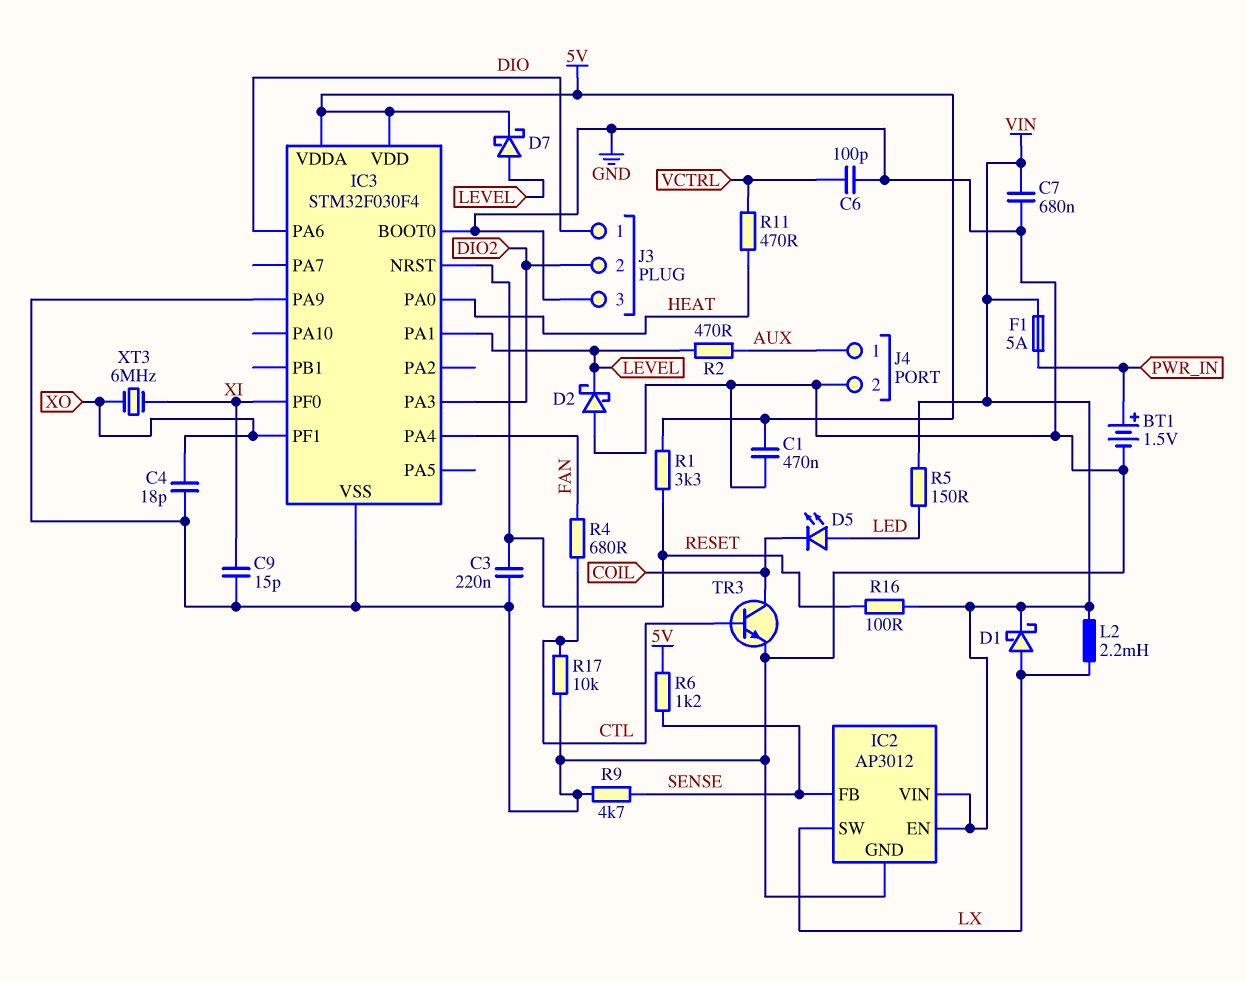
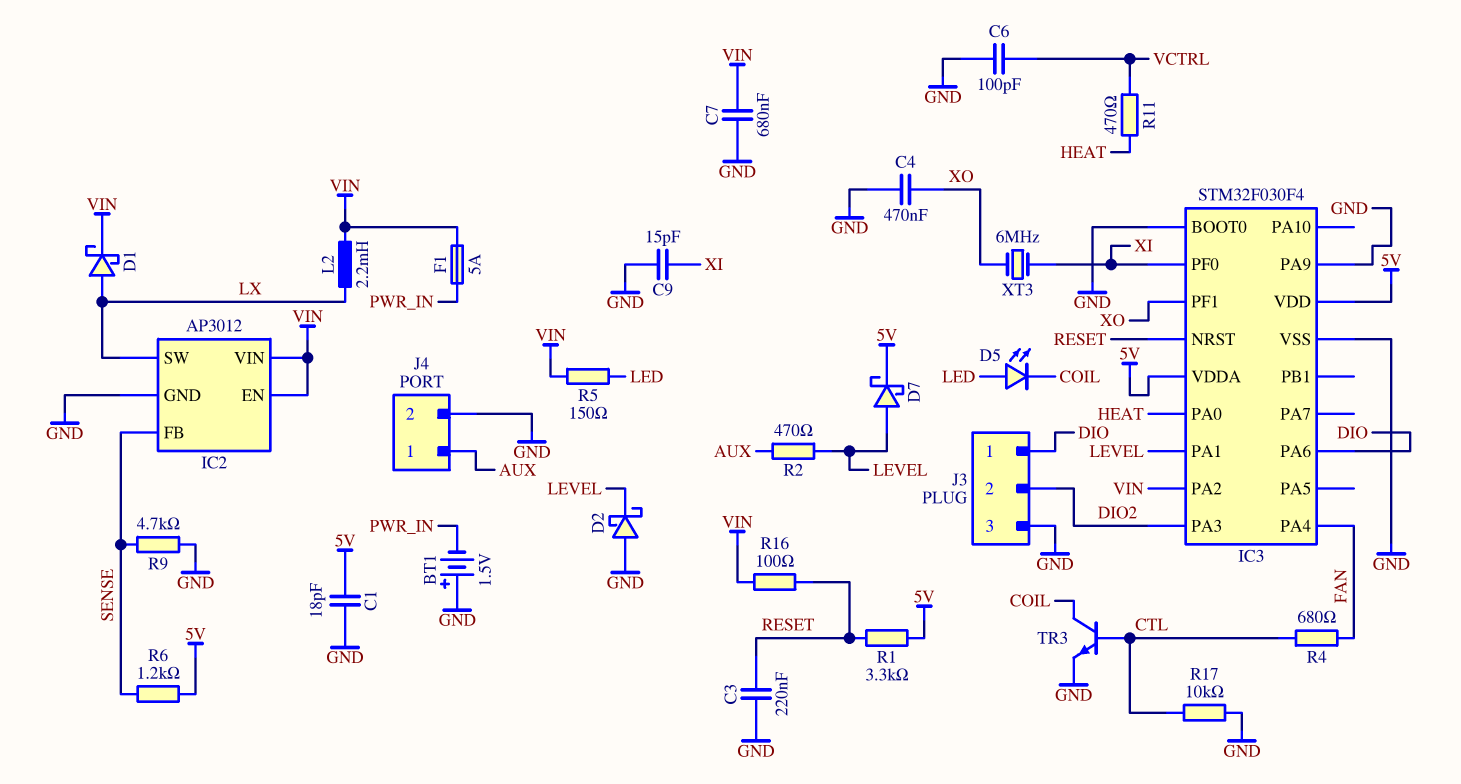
BT1: 1.5V (plus PWR_IN, minus GND) -> 1.5V (plus GND, minus PWR_IN)
C1: 470nF (5V, GND) -> 18pF (5V, GND)
C4: 18pF (GND, XO) -> 470nF (GND, XO)
IC3 pin PA2: none -> VIN

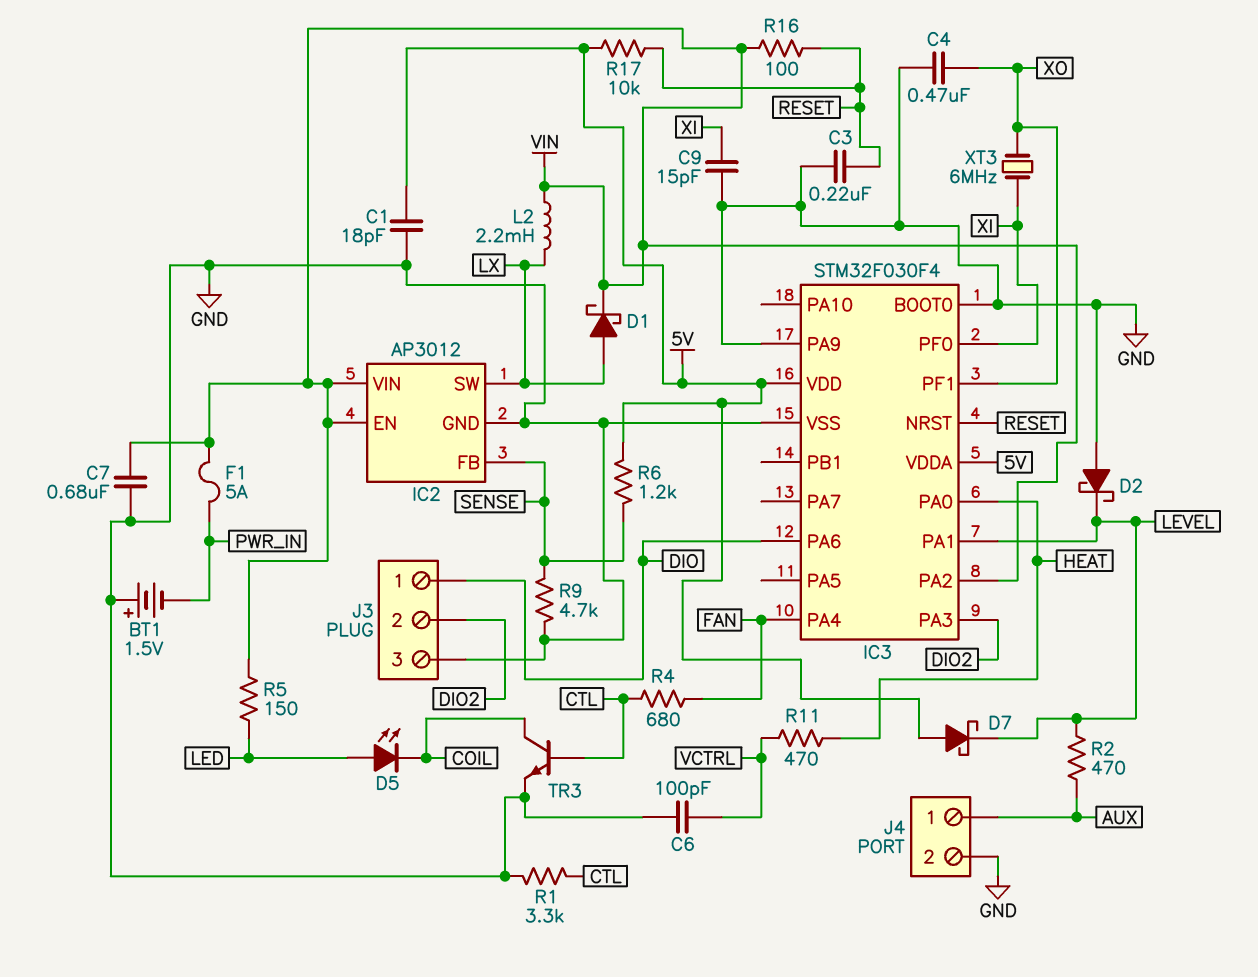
D7: schottky (A LEVEL, K 5V) -> schottky (A 5V, K LEVEL)
R1: 3.3k (5V, RESET) -> 3.3k (CTL, GND)
R17: 10k (CTL, GND) -> 10k (5V, RESET)

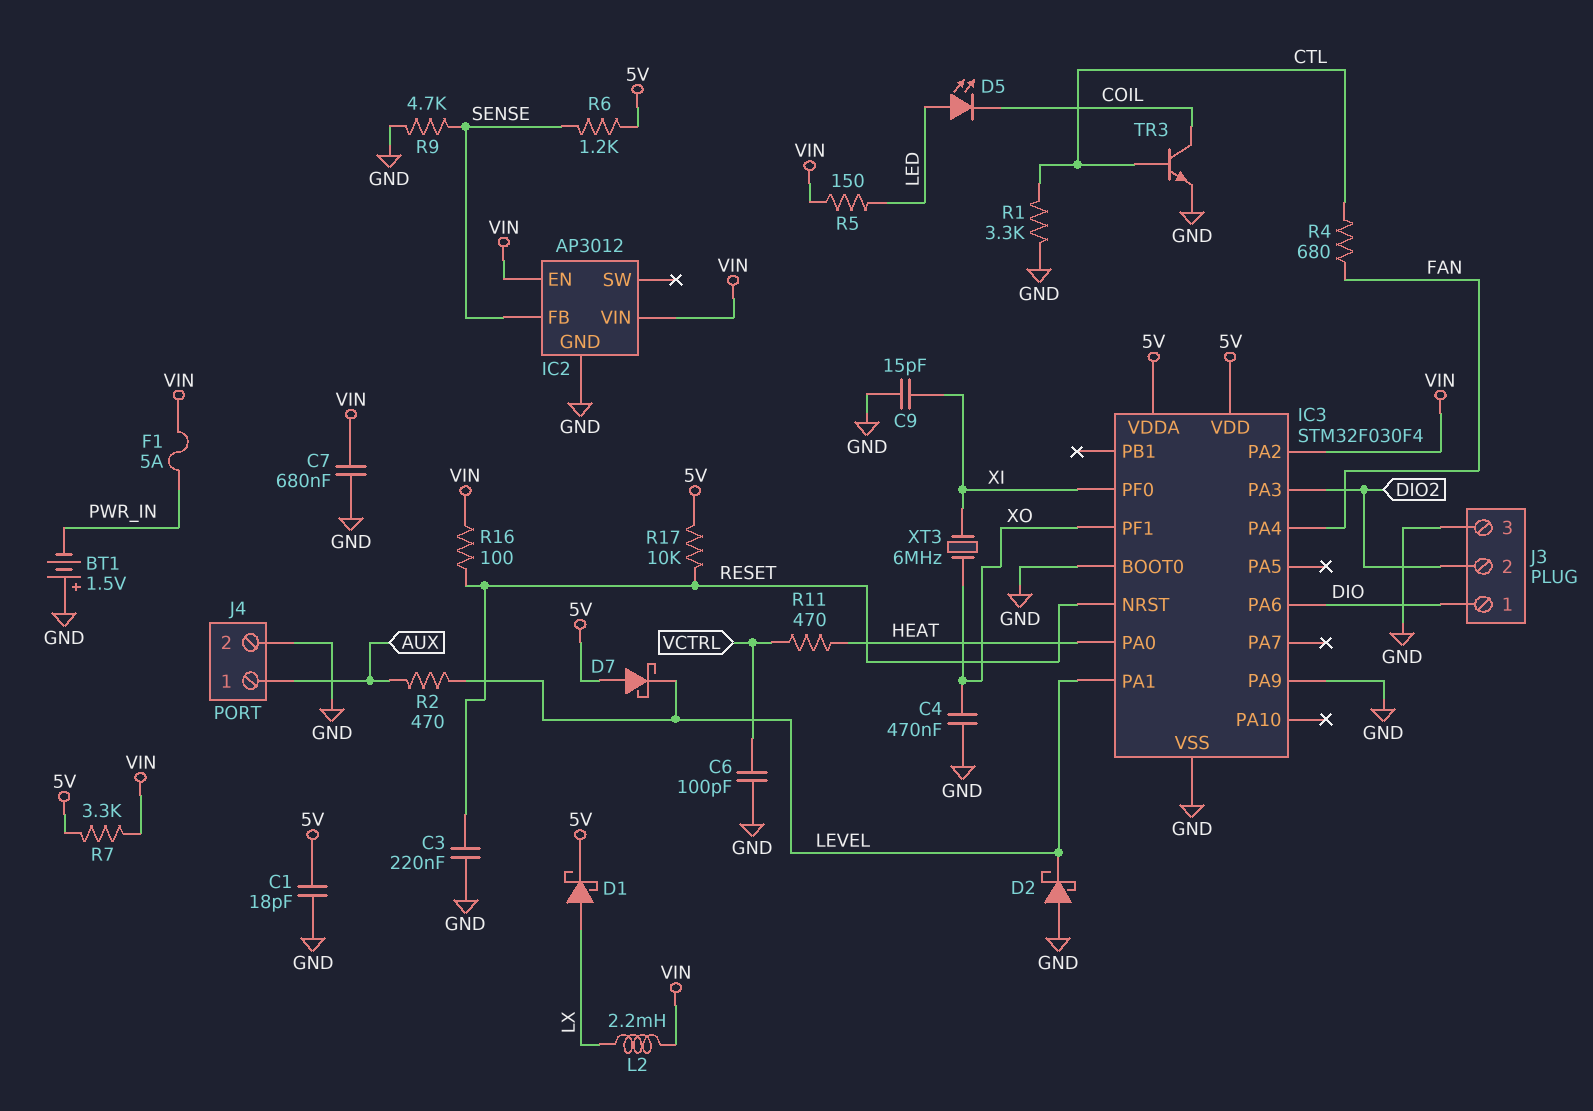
D1: schottky (A LX, K VIN) -> schottky (A LX, K 5V)
IC2 pin SW: LX -> none
R7: none -> 3.3k (5V, VIN)

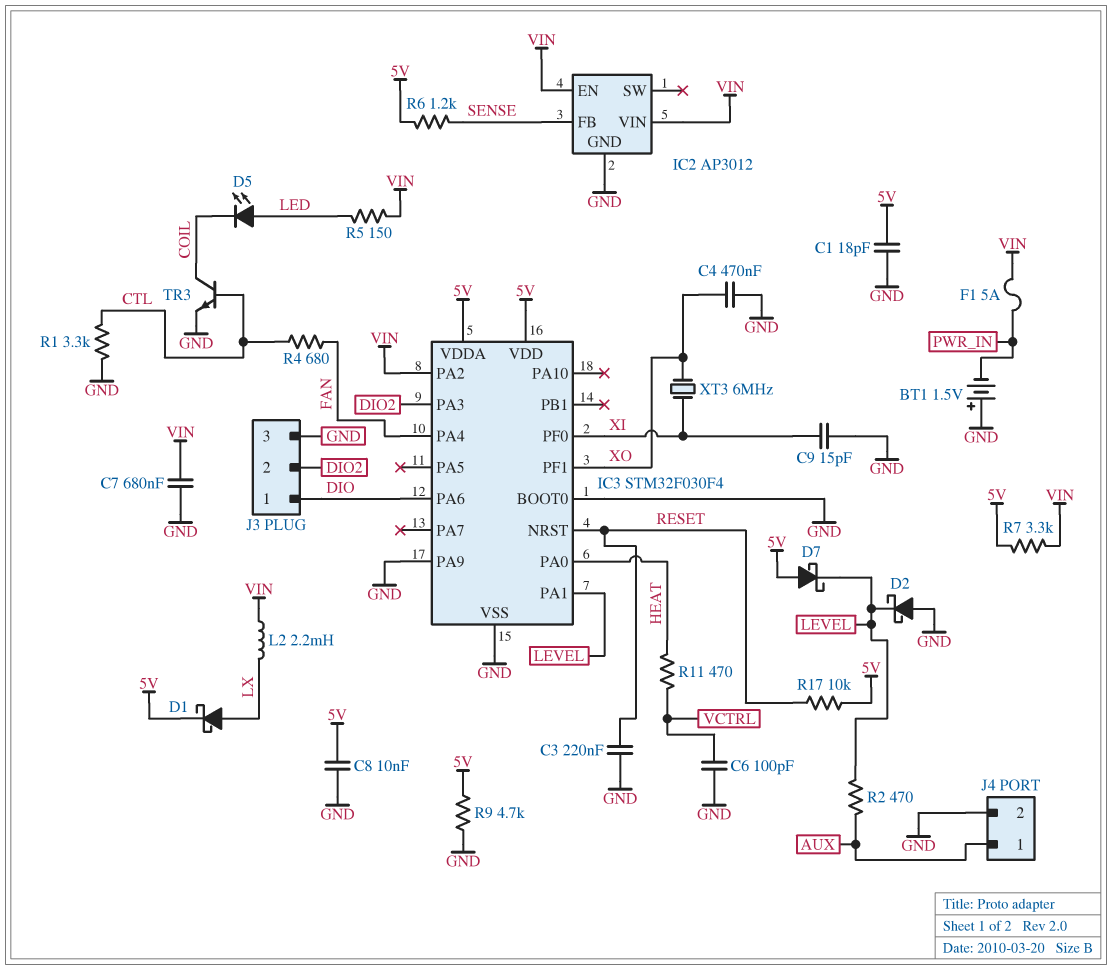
C8: none -> 10nF (5V, GND)
R9: 4.7k (GND, SENSE) -> 4.7k (5V, GND)
R16: 100 (RESET, VIN) -> none

